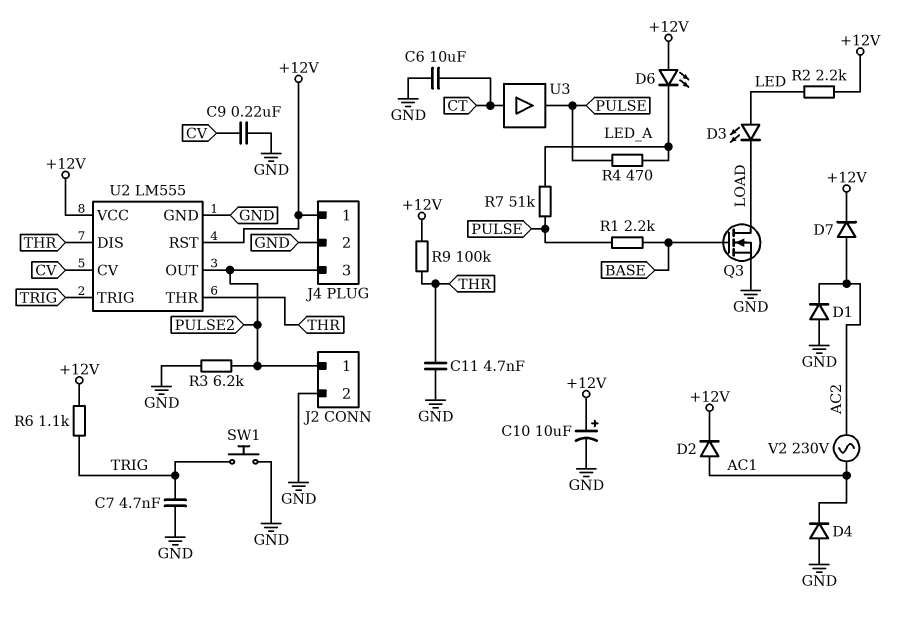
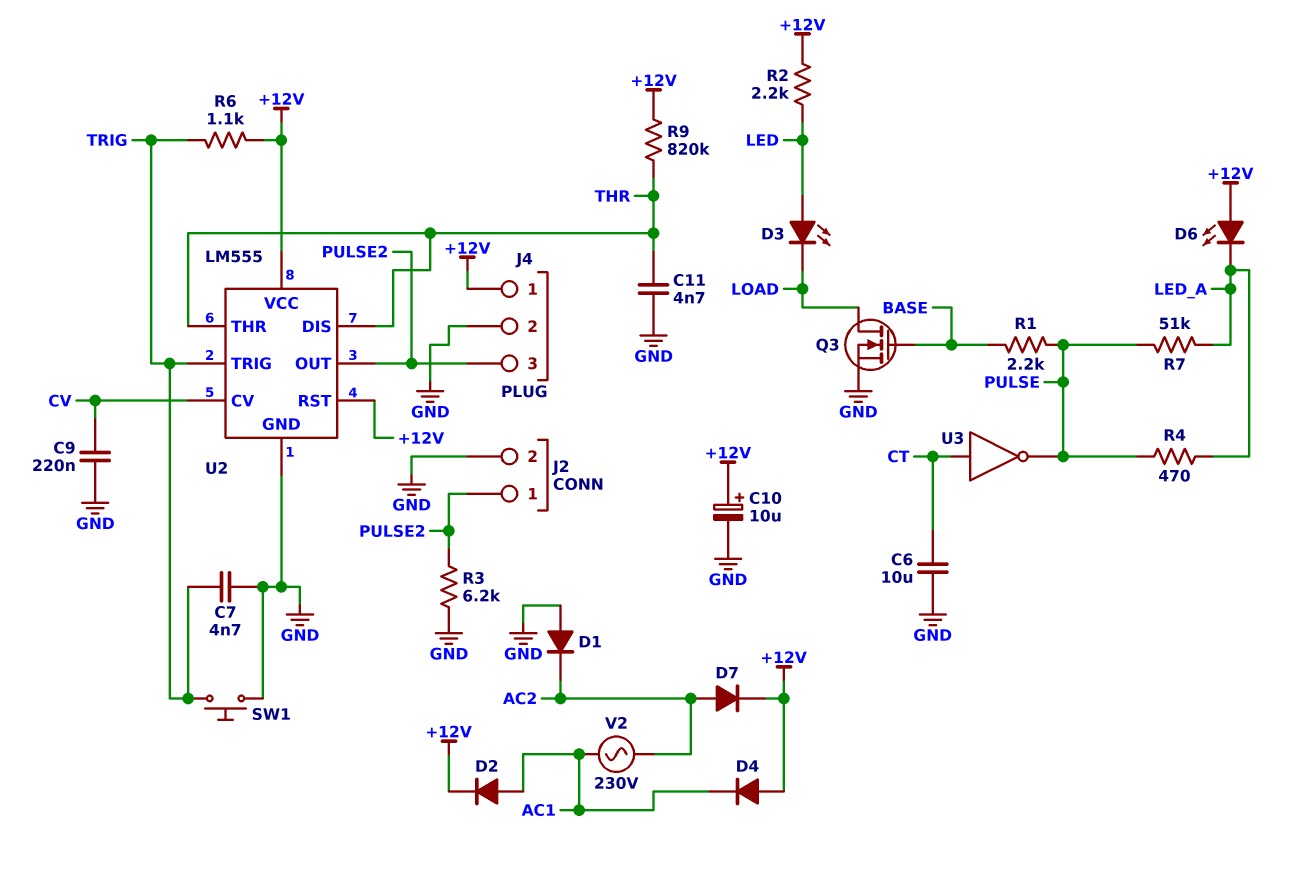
D4: diode (A GND, K AC1) -> diode (A +12V, K AC1)
R9: 100k (+12V, THR) -> 820k (+12V, THR)
U3: buffer (in CT, out PULSE) -> NOT (in CT, out PULSE)

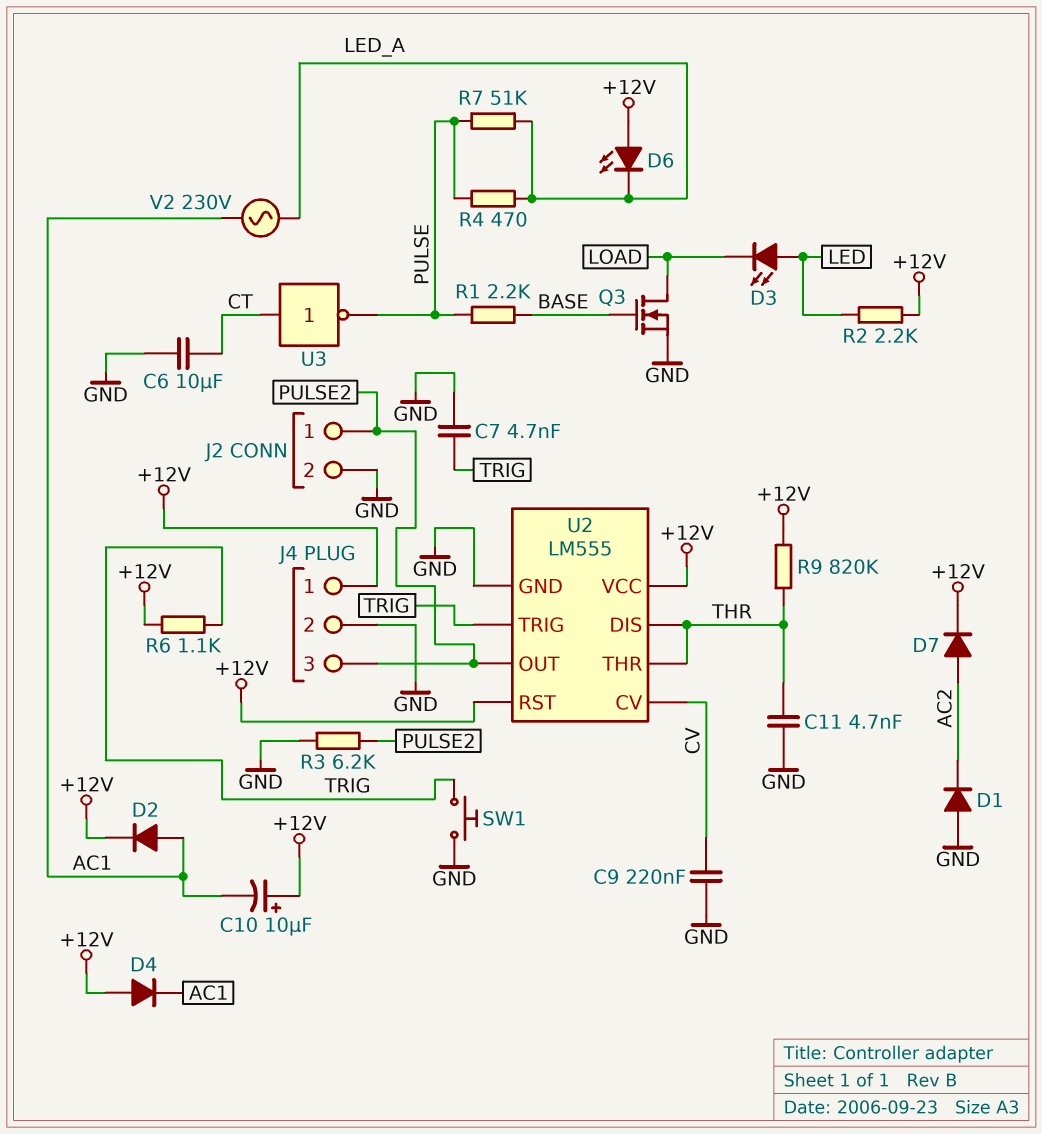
C10: 10uF (plus +12V, minus GND) -> 10uF (plus +12V, minus AC1)
V2: AC 230V (AC1, AC2) -> AC 230V (AC1, LED_A)

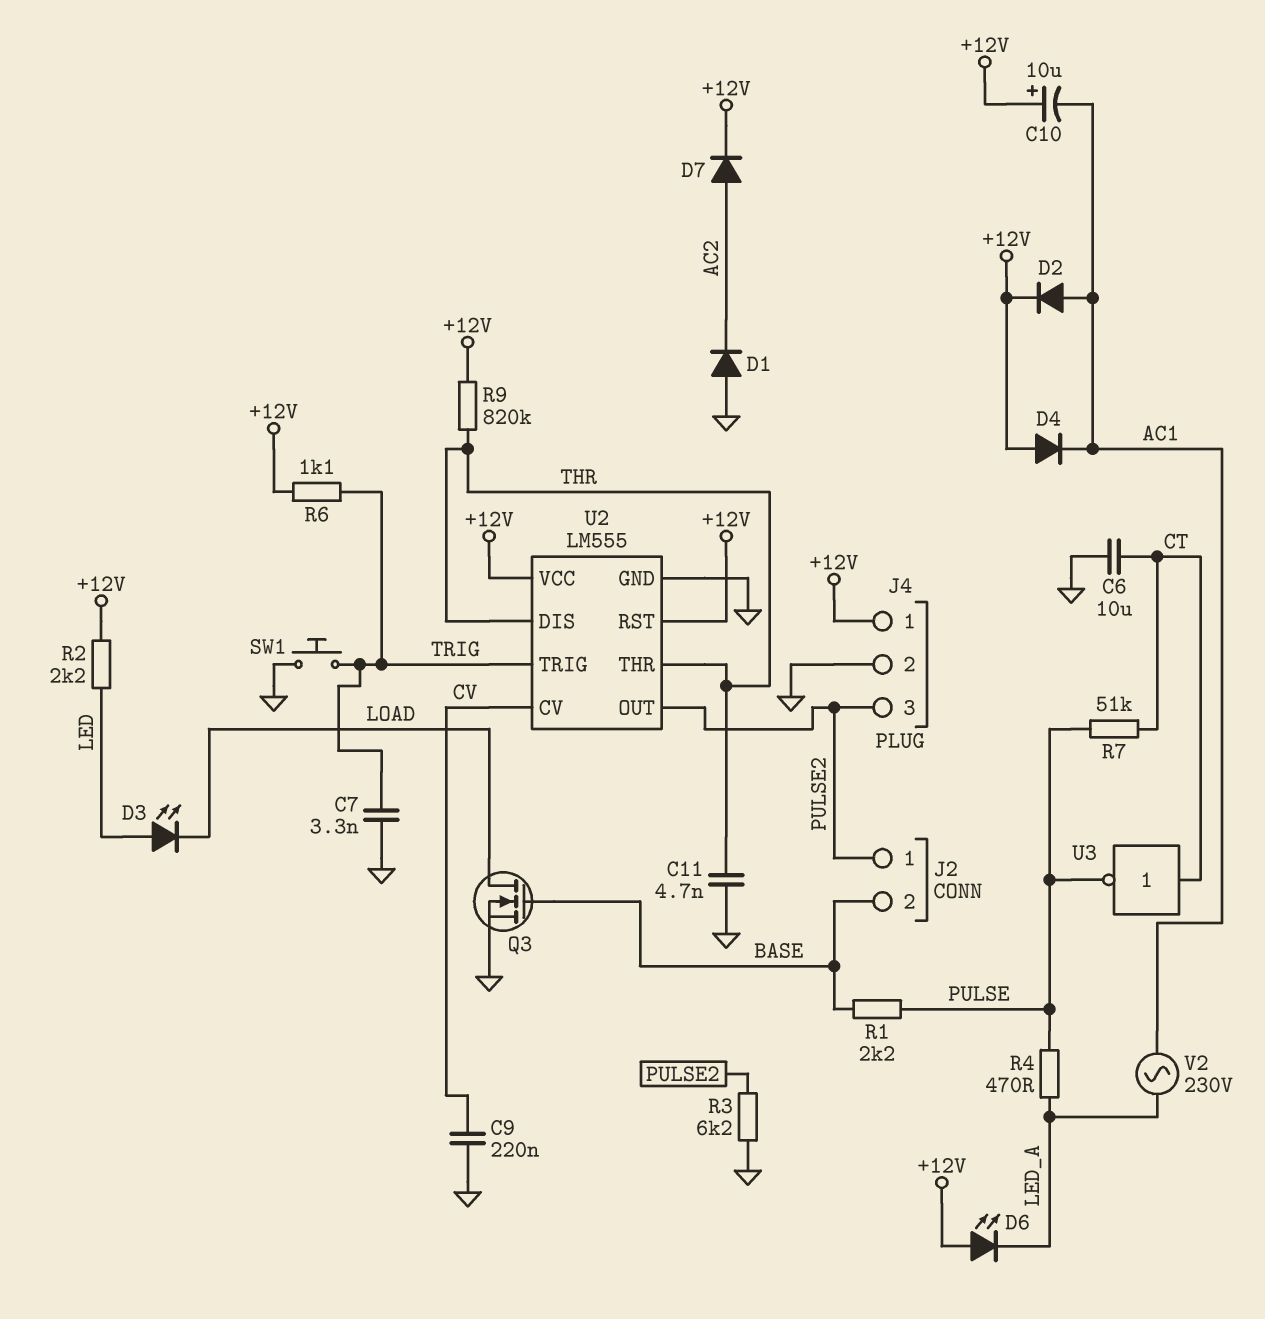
C7: 4.7nF (GND, TRIG) -> 3.3nF (GND, TRIG)
J2 pin 2: GND -> BASE
R7: 51k (LED_A, PULSE) -> 51k (CT, PULSE)

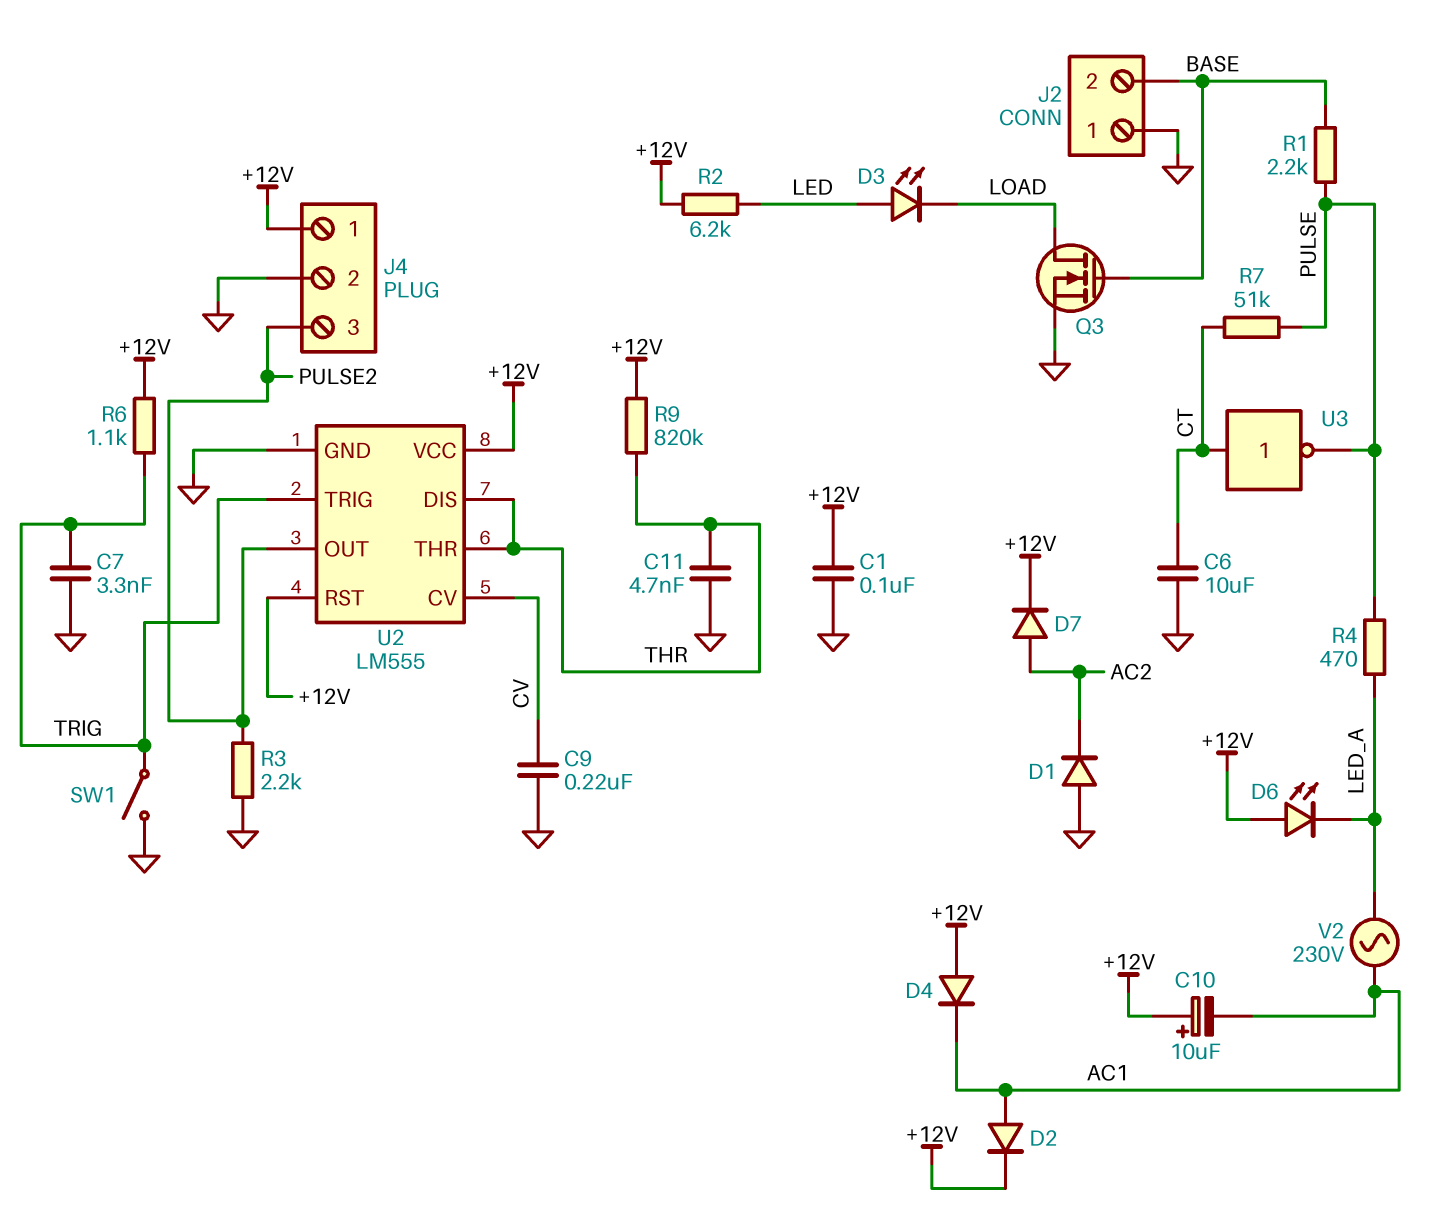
C1: none -> 100nF (+12V, GND)
J2 pin 1: PULSE2 -> GND
R2: 2.2k (+12V, LED) -> 6.2k (+12V, LED)
R3: 6.2k (GND, PULSE2) -> 2.2k (GND, PULSE2)
SW1: button (GND, TRIG) -> switch (GND, TRIG)

